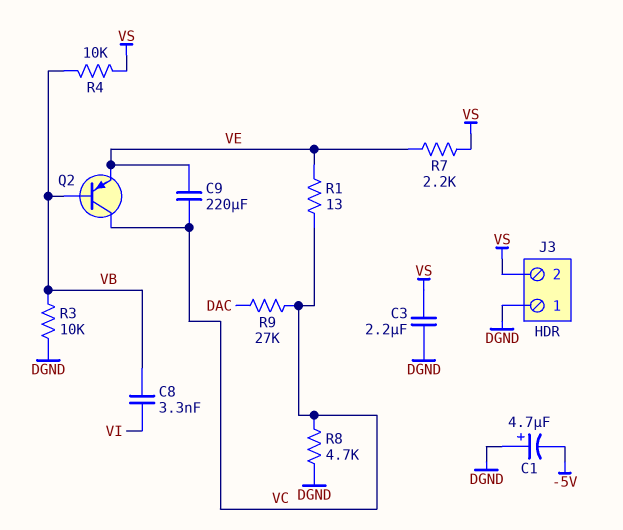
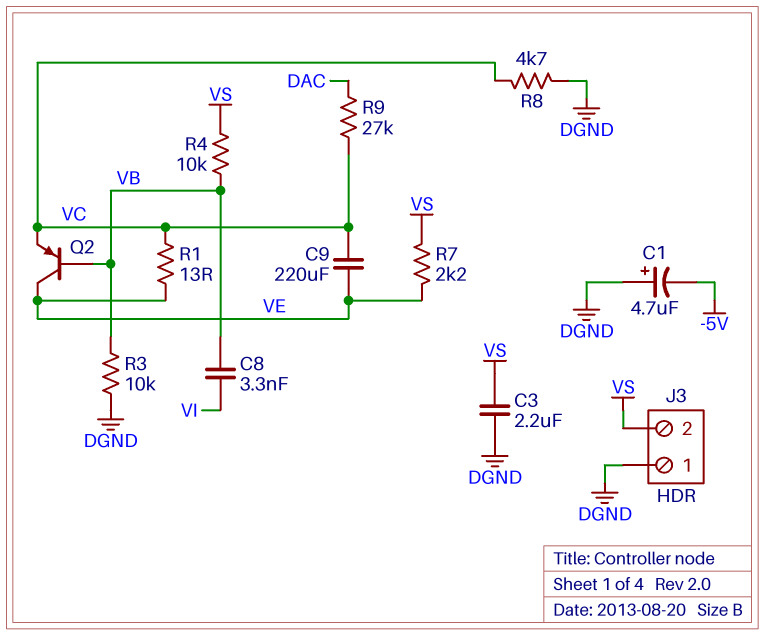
Q2: PNP (B VB, C VC, E VE) -> PNP (B VB, C VE, E VC)

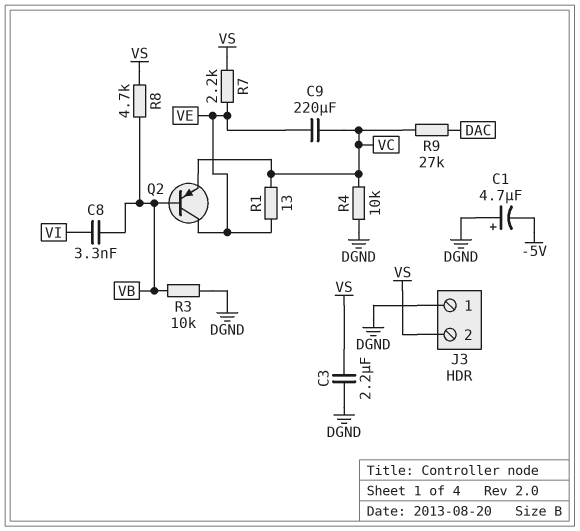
R4: 10k (VB, VS) -> 10k (DGND, VC)
R8: 4.7k (DGND, VC) -> 4.7k (VB, VS)

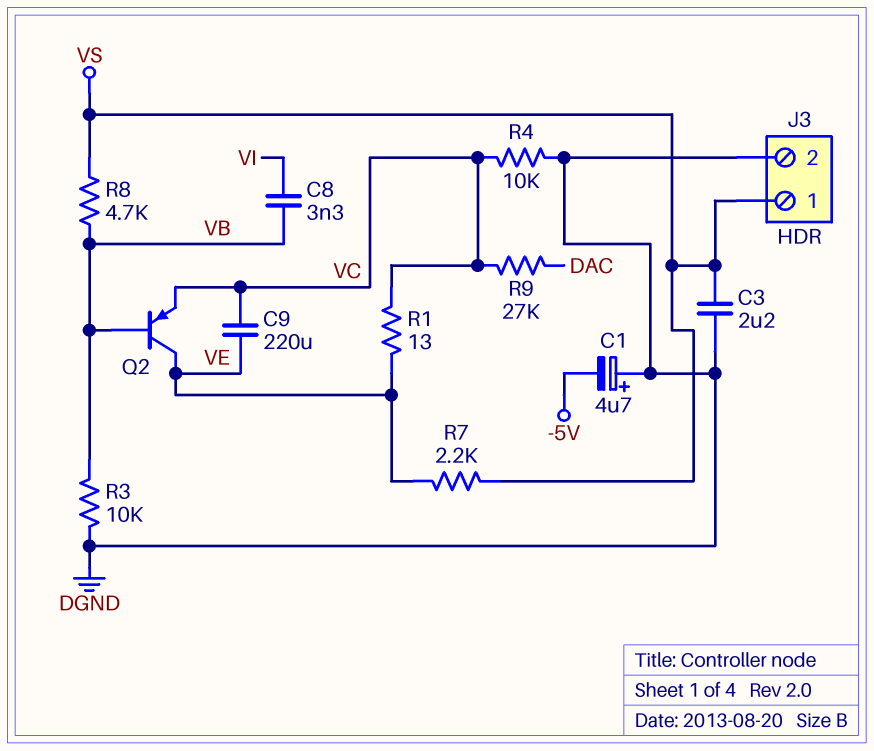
J3 pin 1: DGND -> VS
J3 pin 2: VS -> DGND

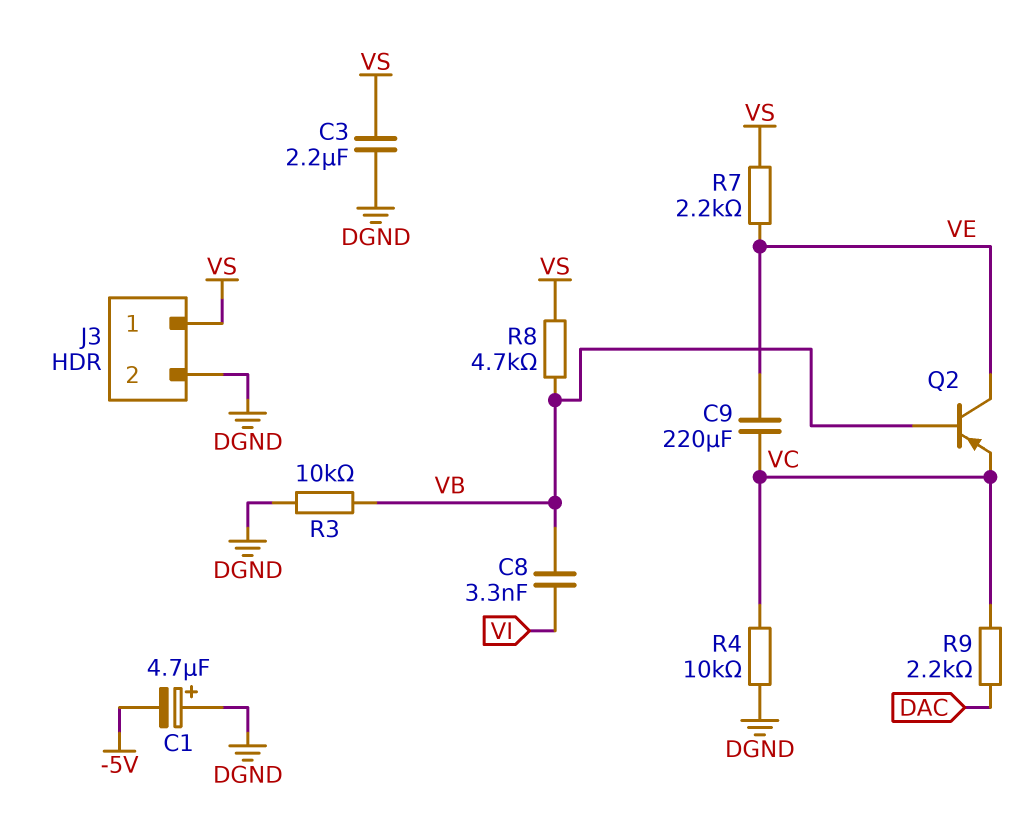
R1: 13 (VC, VE) -> none
R9: 27k (DAC, VC) -> 2.2k (DAC, VC)

